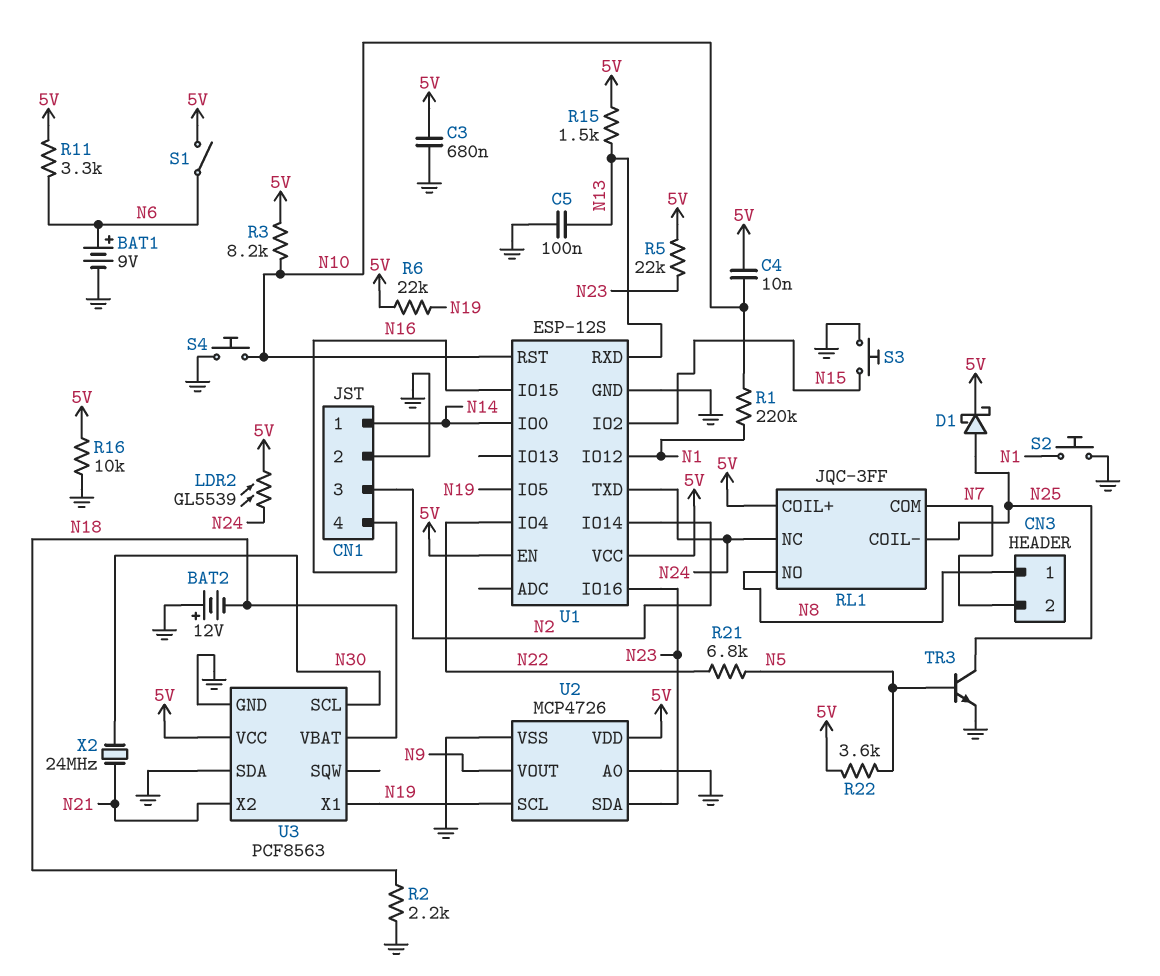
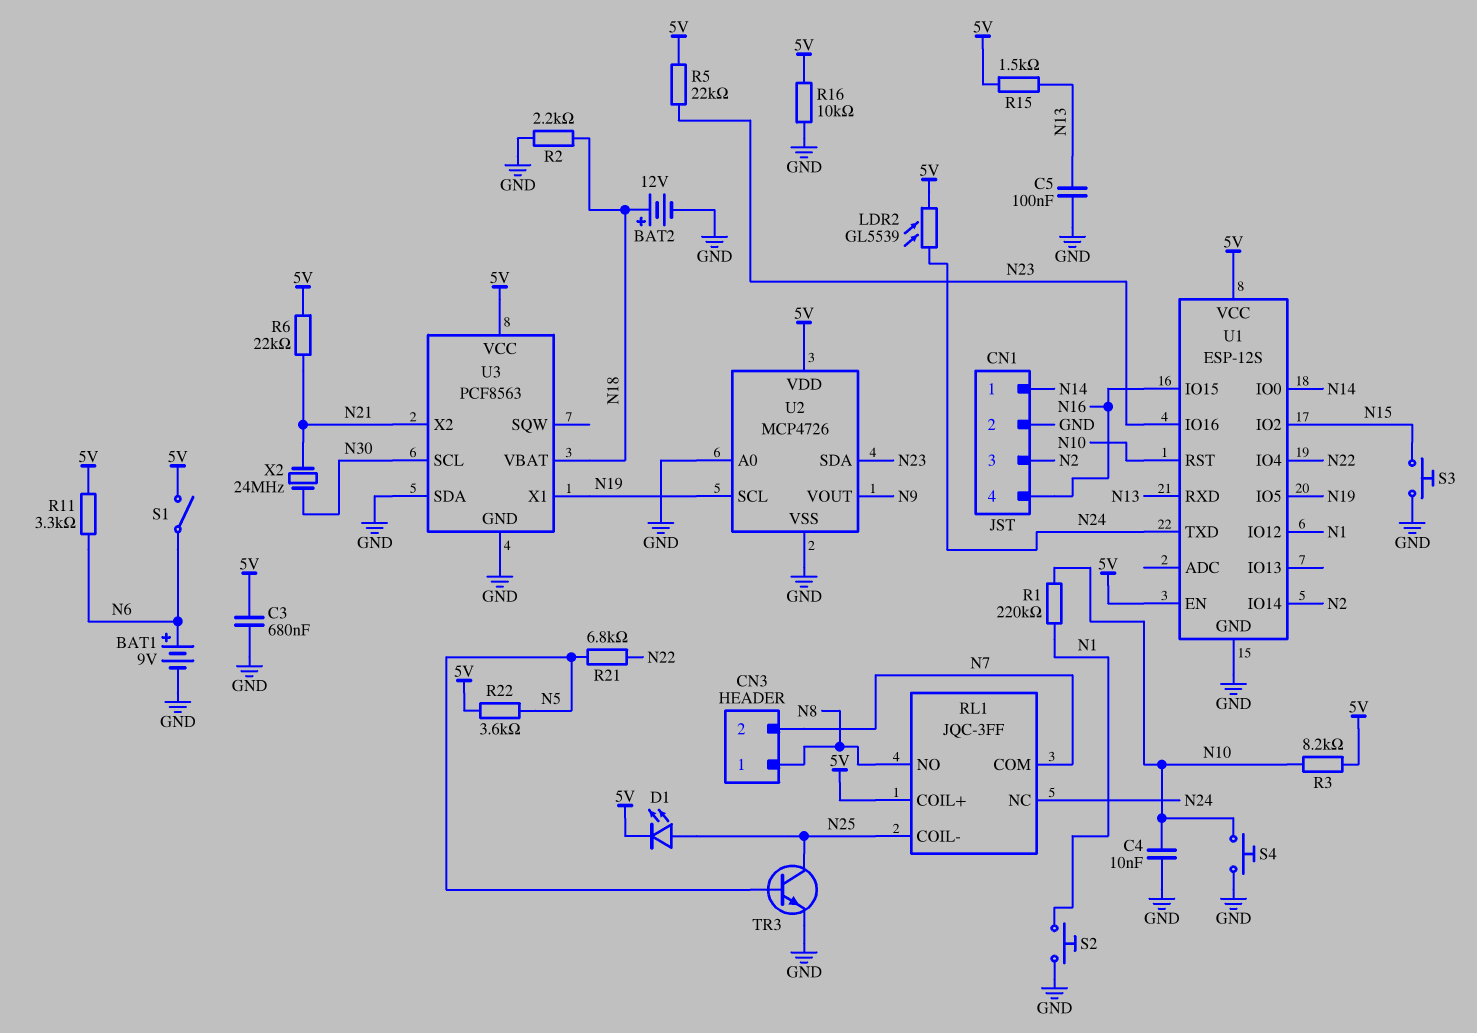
BAT2: 12V (plus GND, minus N18) -> 12V (plus N18, minus GND)
C4: 10nF (5V, N10) -> 10nF (GND, N10)
D1: schottky (A N25, K 5V) -> LED (A N25, K 5V)
R6: 22k (5V, N19) -> 22k (5V, N21)

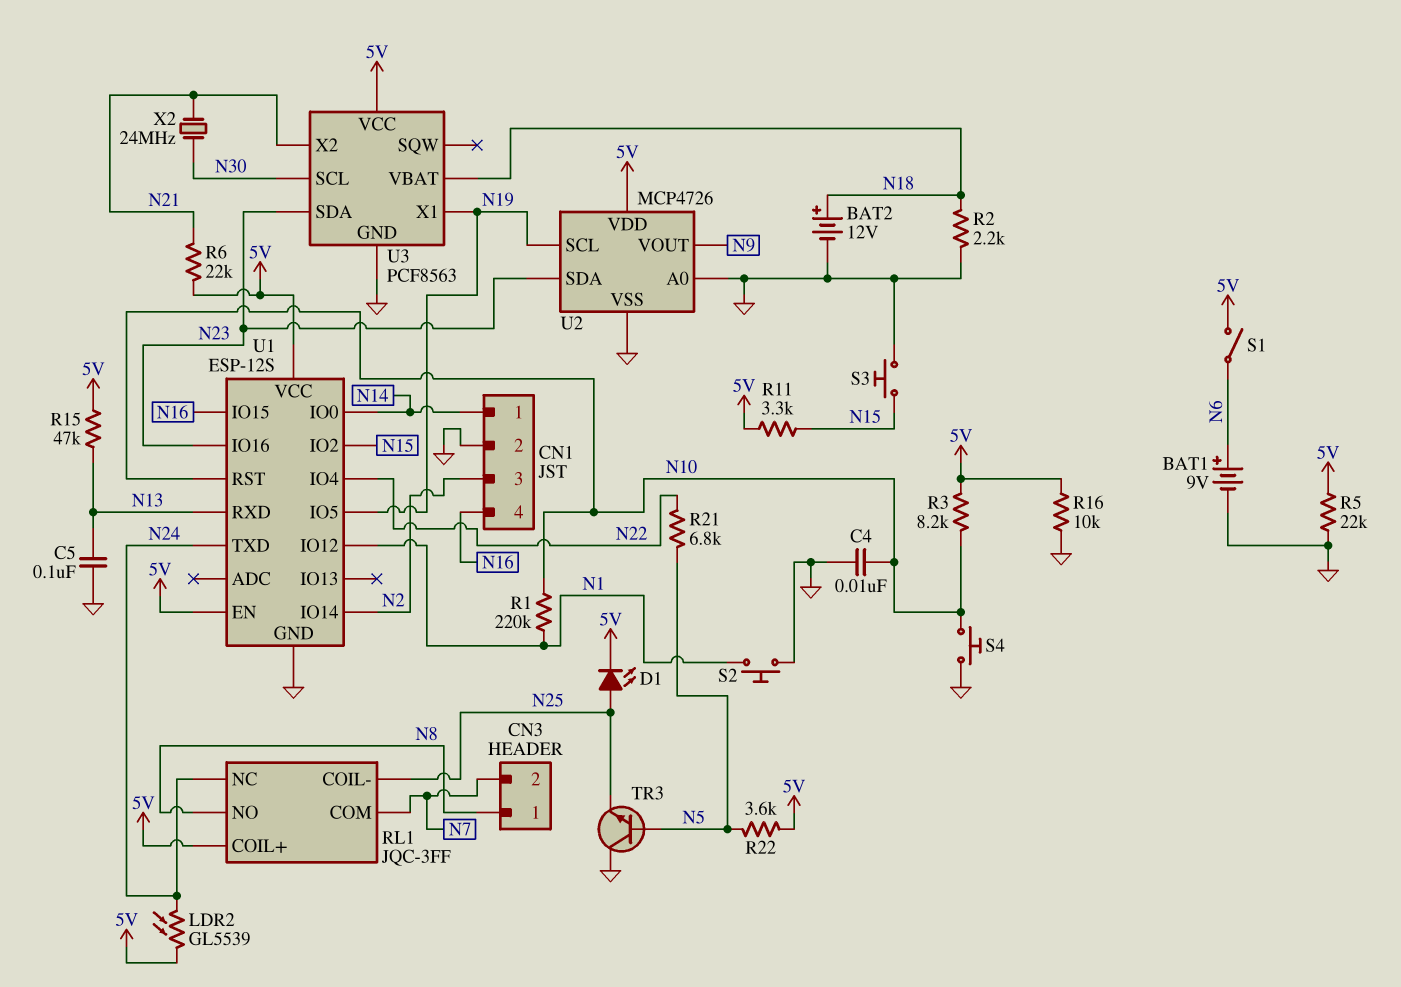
C3: 680nF (5V, GND) -> none
R5: 22k (5V, N23) -> 22k (5V, GND)
R11: 3.3k (5V, N6) -> 3.3k (5V, N15)
R15: 1.5k (5V, N13) -> 47k (5V, N13)
TR3: NPN (B N5, C N25, E GND) -> NPN (B N5, C GND, E N25)
U3 pin SDA: GND -> N23

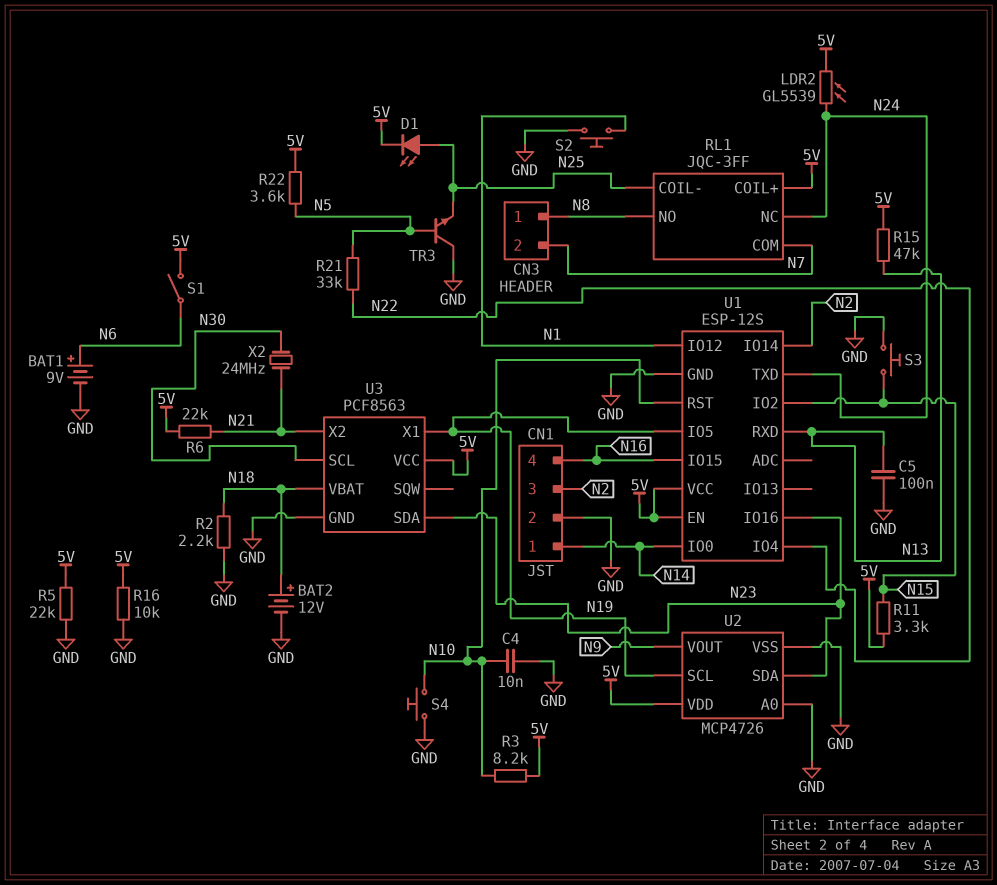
R1: 220k (N1, N10) -> none
R21: 6.8k (N5, N22) -> 33k (N5, N22)

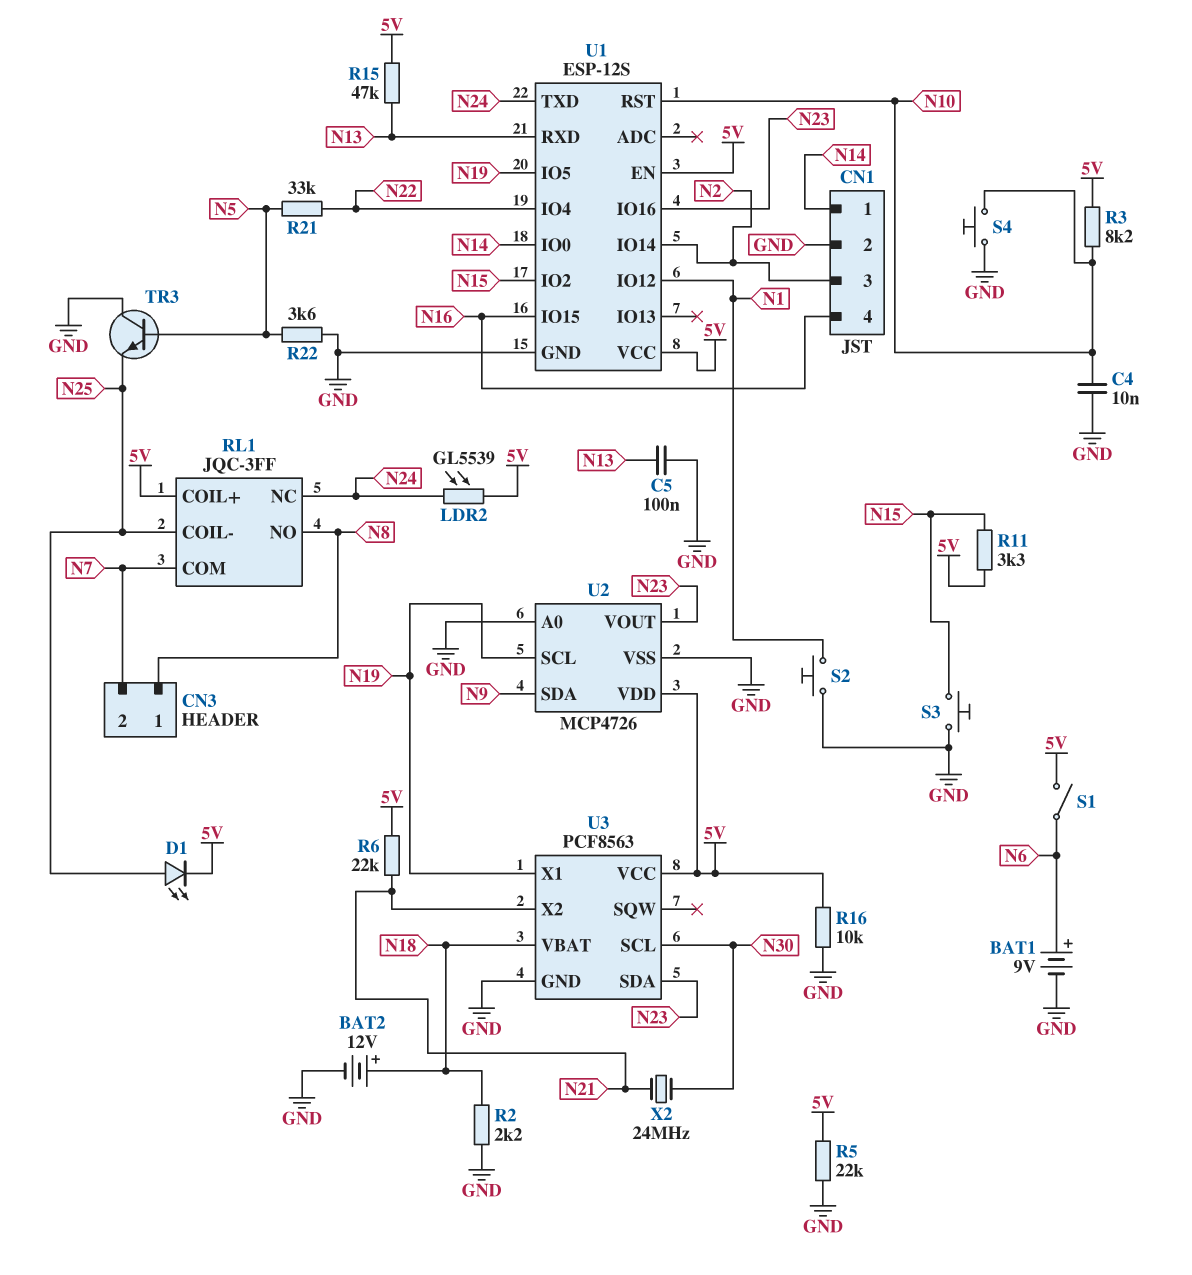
R22: 3.6k (5V, N5) -> 3.6k (GND, N5)
U2 pin SDA: N23 -> N9
U2 pin VOUT: N9 -> N23

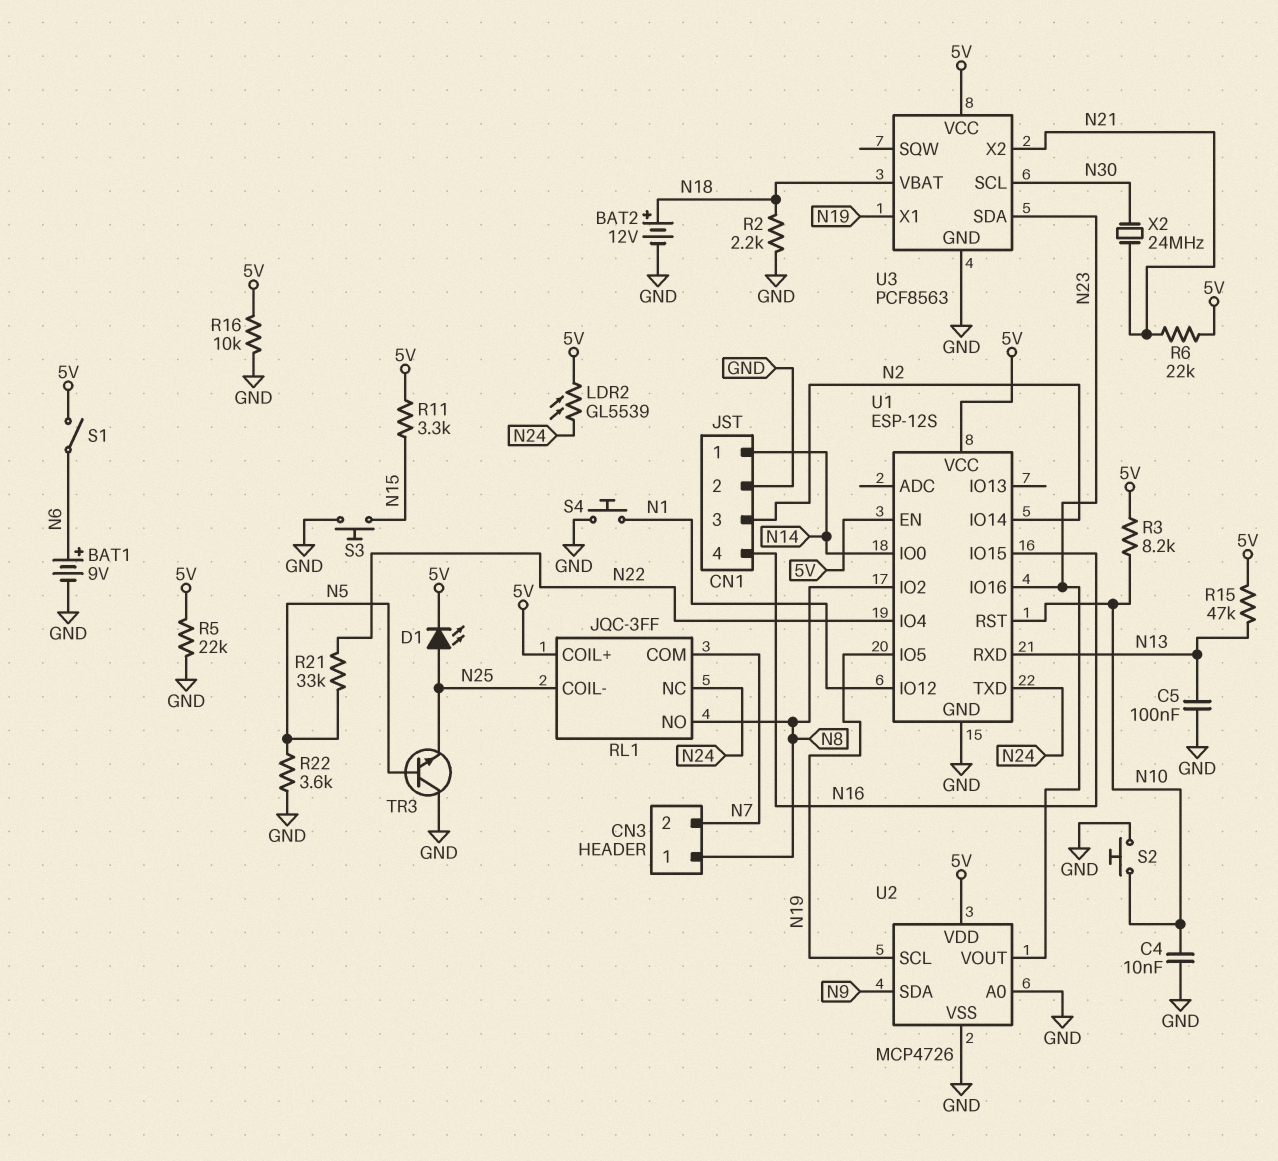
S2: button (GND, N1) -> button (GND, N10)
S4: button (GND, N10) -> button (GND, N1)
U1 pin IO2: N15 -> N8

